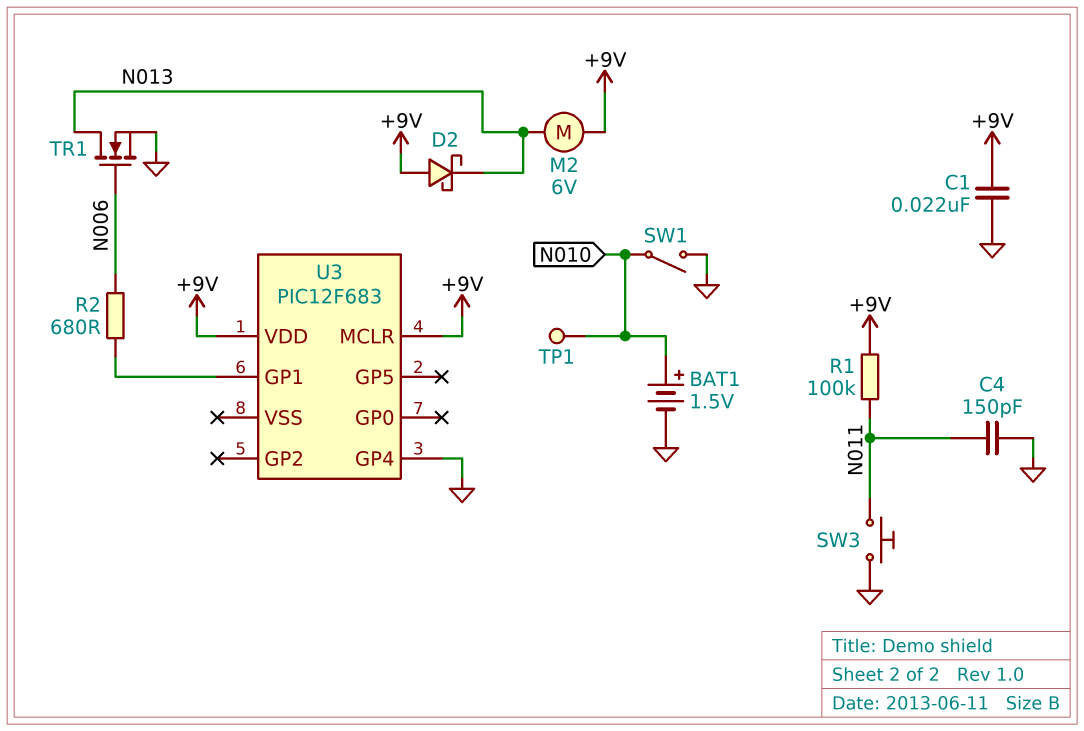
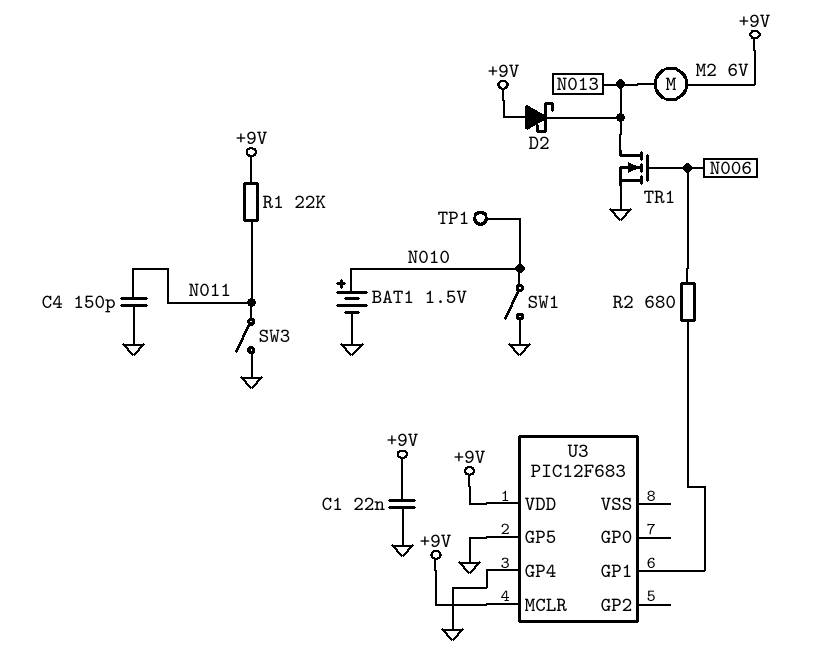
R1: 100k (+9V, N011) -> 22k (+9V, N011)
SW3: button (GND, N011) -> switch (GND, N011)
U3 pin GP5: none -> GND

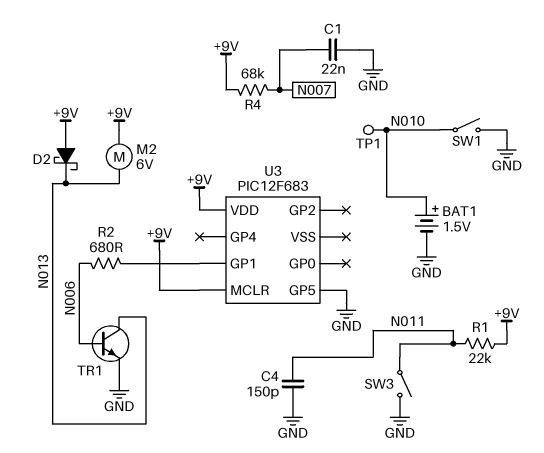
C1: 22nF (+9V, GND) -> 22nF (GND, N007)
R4: none -> 68k (+9V, N007)
TR1: NMOS (G N006, D N013, S GND) -> NPN (B N006, C N013, E GND)
U3 pin GP4: GND -> none

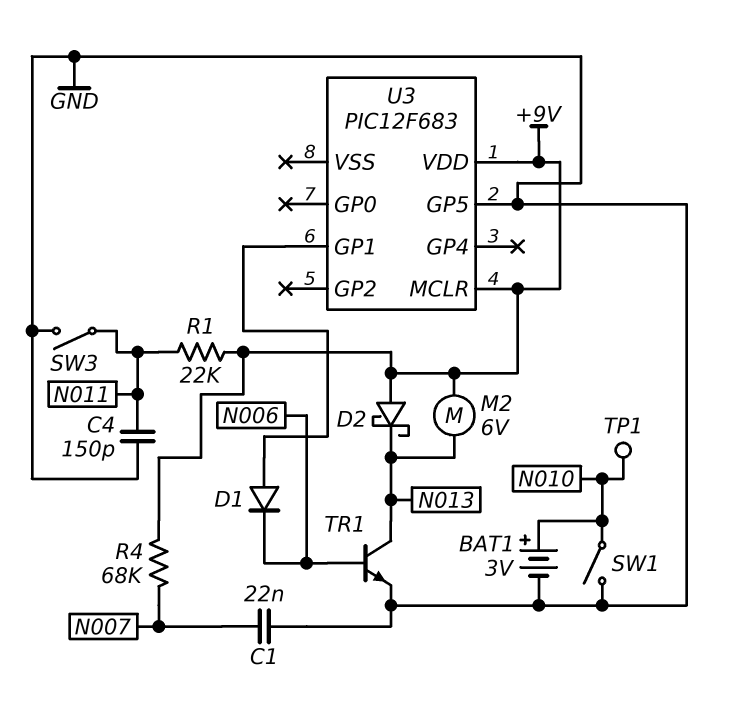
BAT1: 1.5V (plus N010, minus GND) -> 3V (plus N010, minus GND)
D1: none -> diode (A U3/GP1, K N006)
R2: 680 (N006, U3/GP1) -> none

